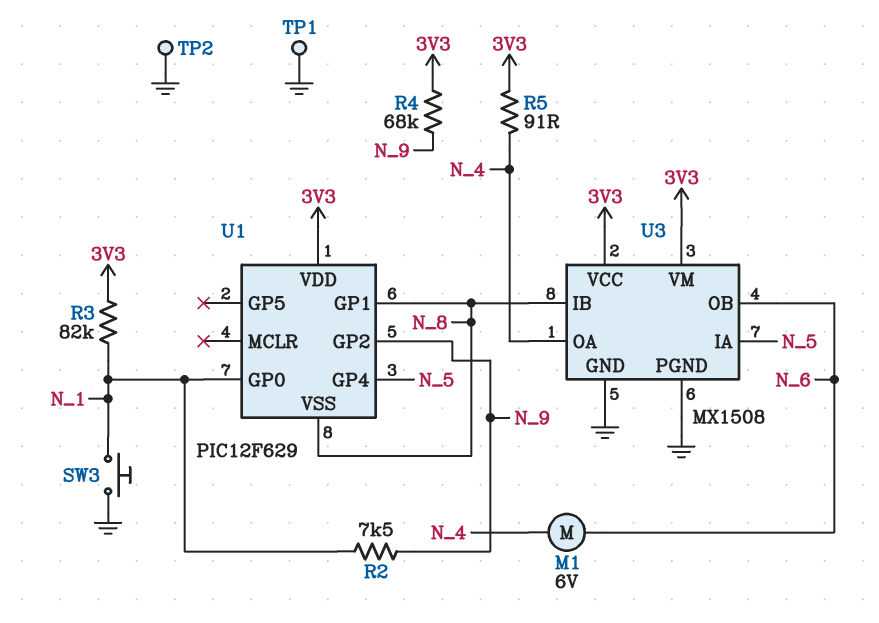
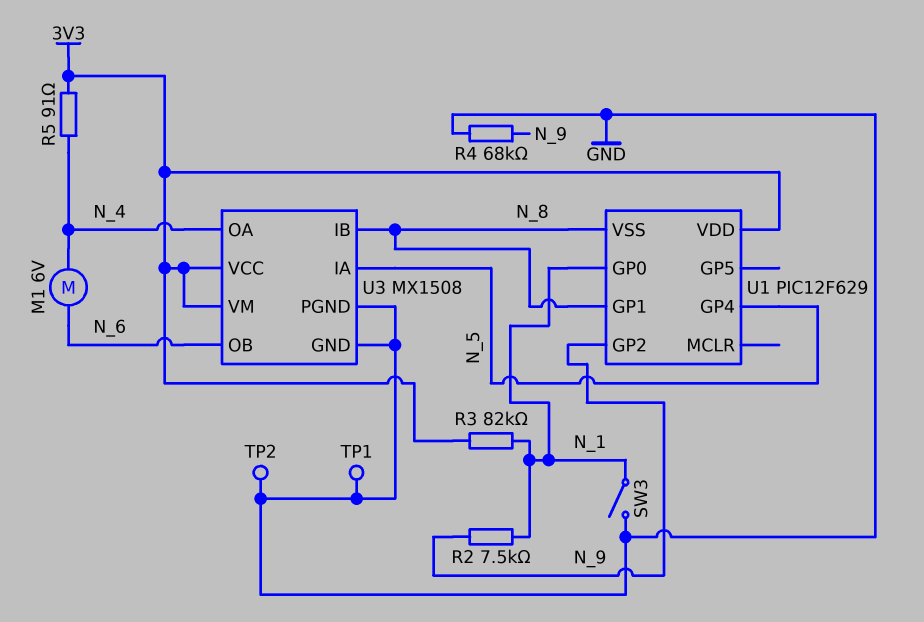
R4: 68k (3V3, N_9) -> 68k (GND, N_9)
SW3: button (GND, N_1) -> switch (GND, N_1)

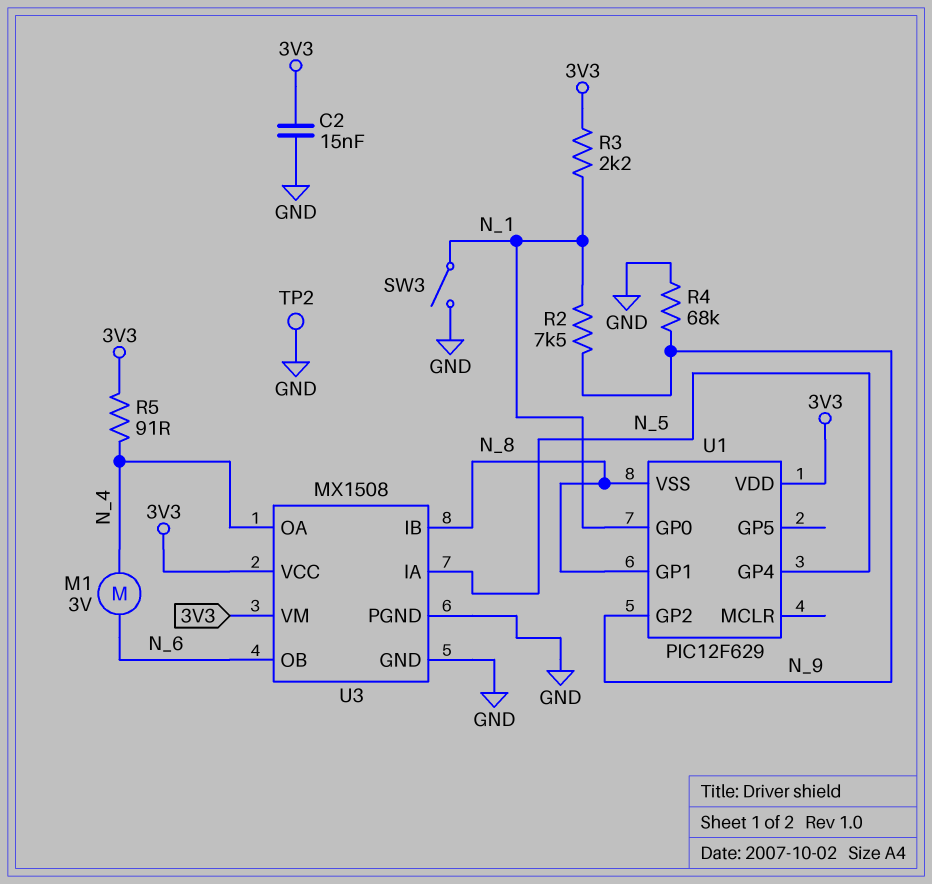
C2: none -> 15nF (3V3, GND)
M1: motor 6V (N_4, N_6) -> motor 3V (N_4, N_6)
R3: 82k (3V3, N_1) -> 2.2k (3V3, N_1)
TP1: test point (GND) -> none

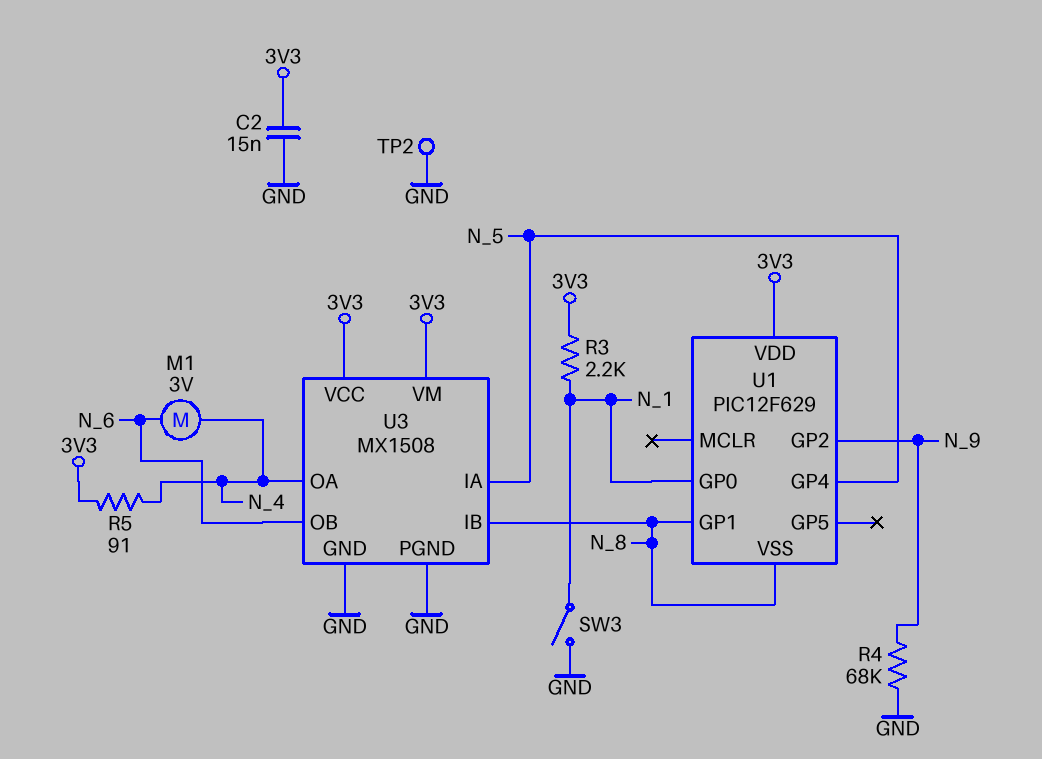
R2: 7.5k (N_1, N_9) -> none

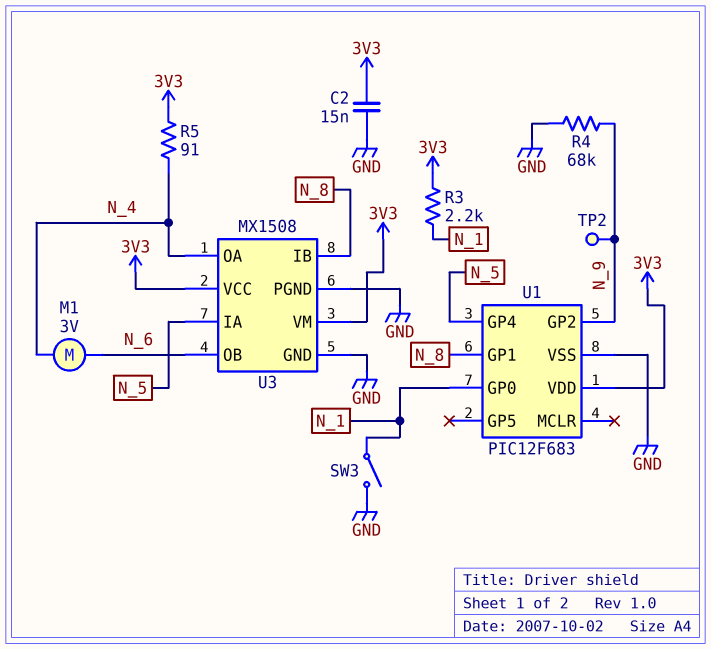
TP2: test point (GND) -> test point (N_9)
U1: PIC12F629 -> PIC12F683
U1 pin VSS: N_8 -> GND

